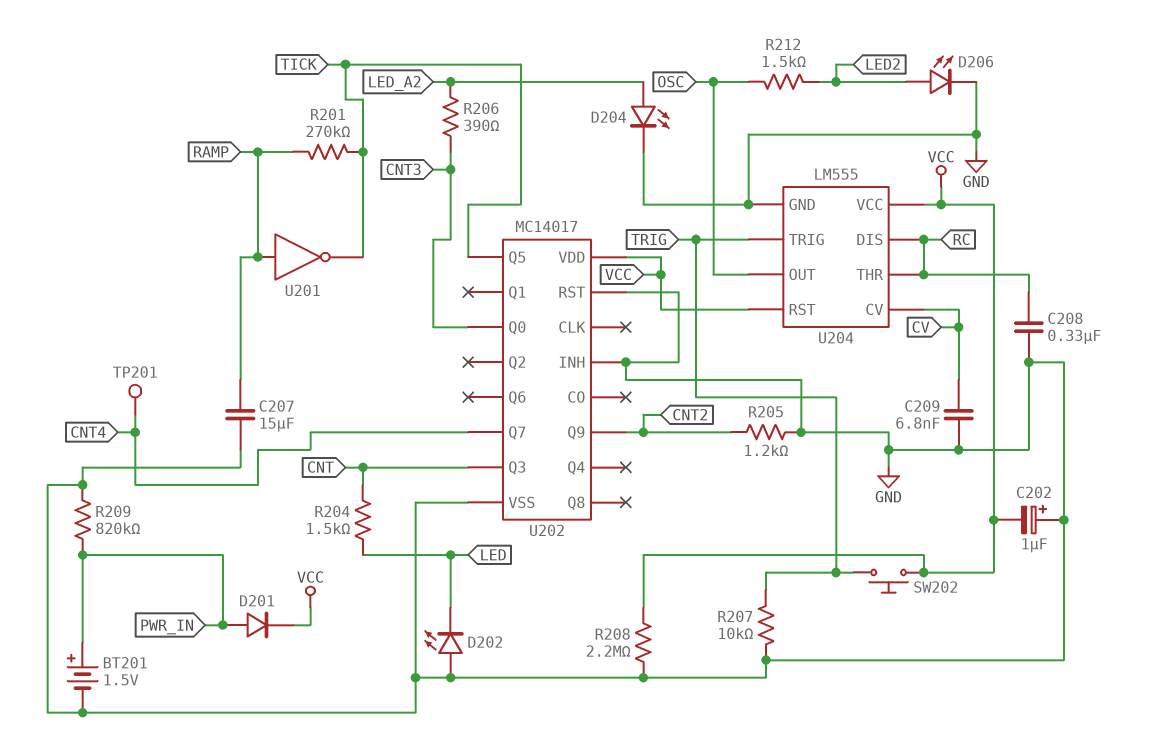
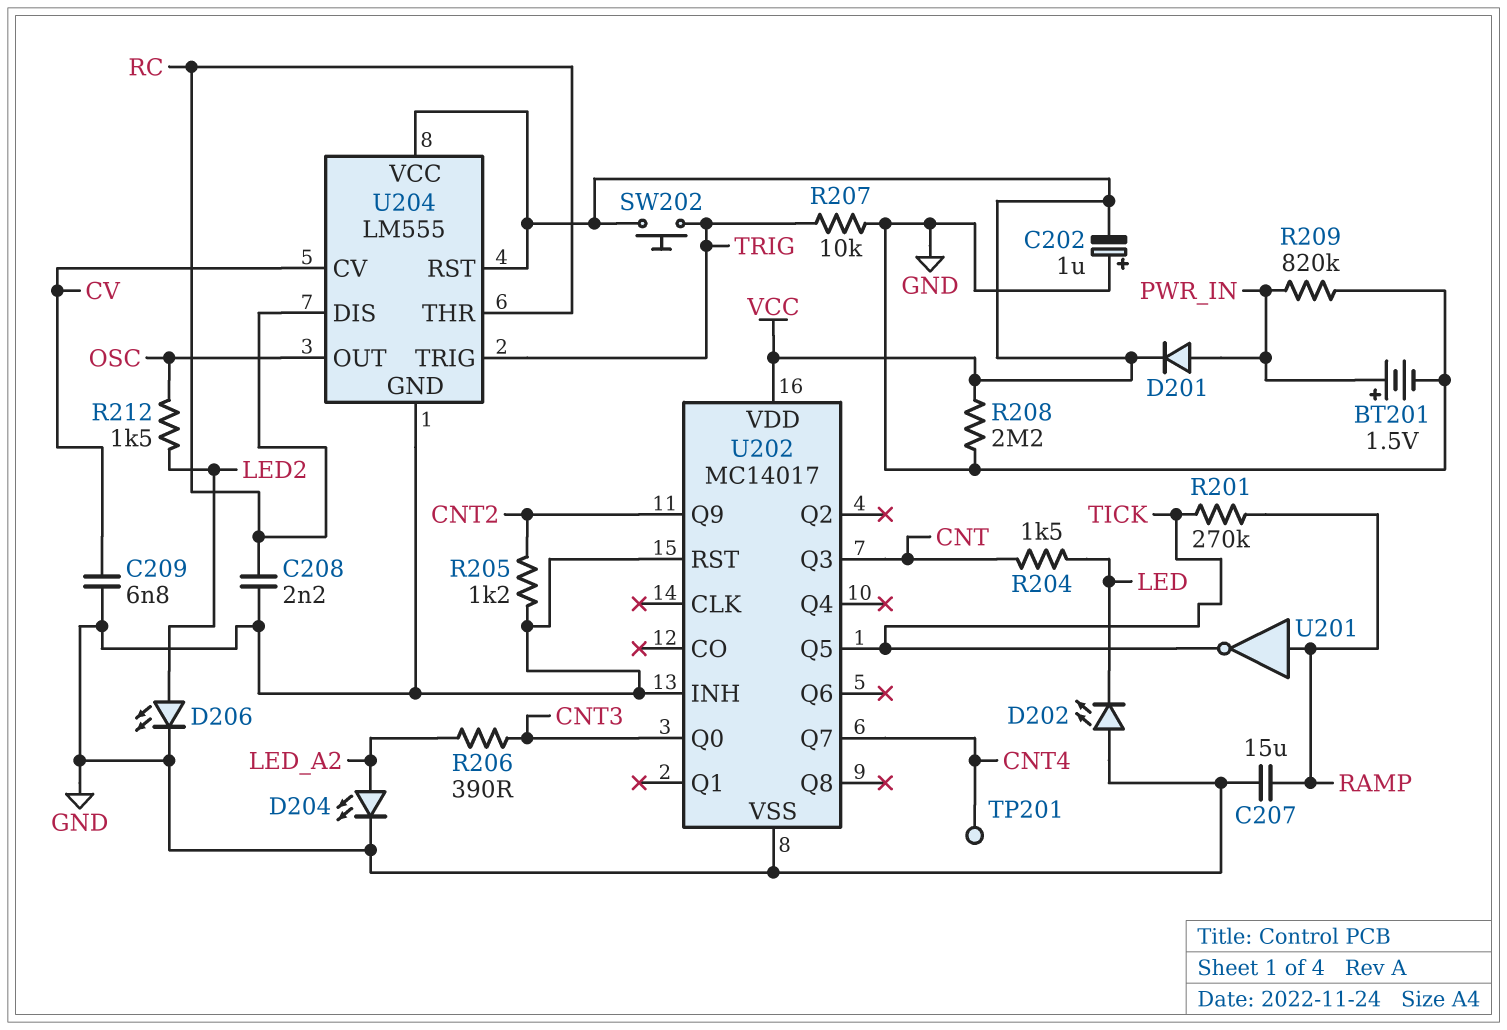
C208: 330nF (GND, RC) -> 2.2nF (GND, RC)

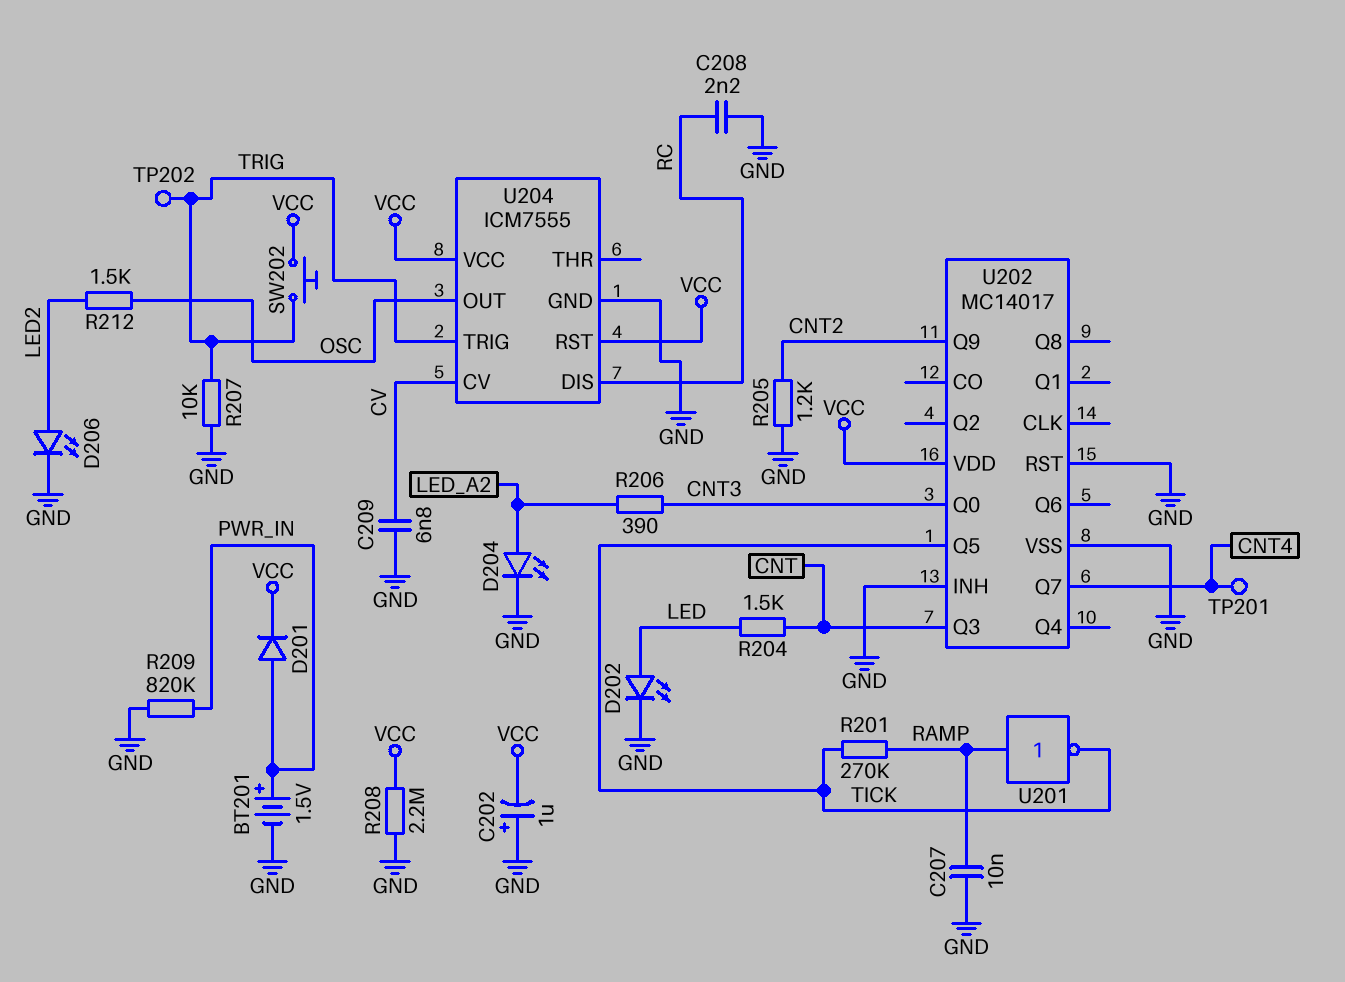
C207: 15uF (GND, RAMP) -> 10nF (GND, RAMP)
D202: LED (A GND, K LED) -> LED (A LED, K GND)
TP202: none -> test point (TRIG)
U204: LM555 -> ICM7555
U204 pin THR: RC -> none

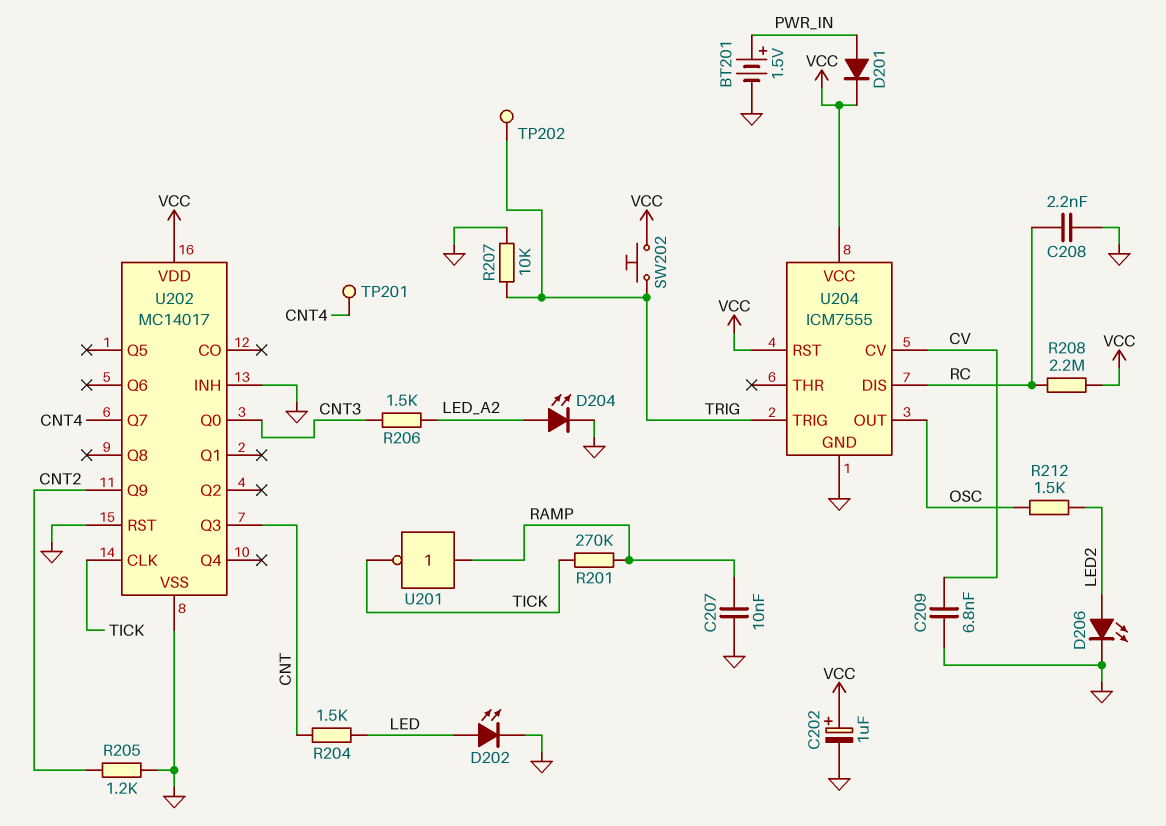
C202: 1uF (plus GND, minus VCC) -> 1uF (plus VCC, minus GND)
R206: 390 (CNT3, LED_A2) -> 1.5k (CNT3, LED_A2)
R208: 2.2M (GND, VCC) -> 2.2M (RC, VCC)
R209: 820k (GND, PWR_IN) -> none
U202 pin CLK: none -> TICK
U202 pin Q5: TICK -> none

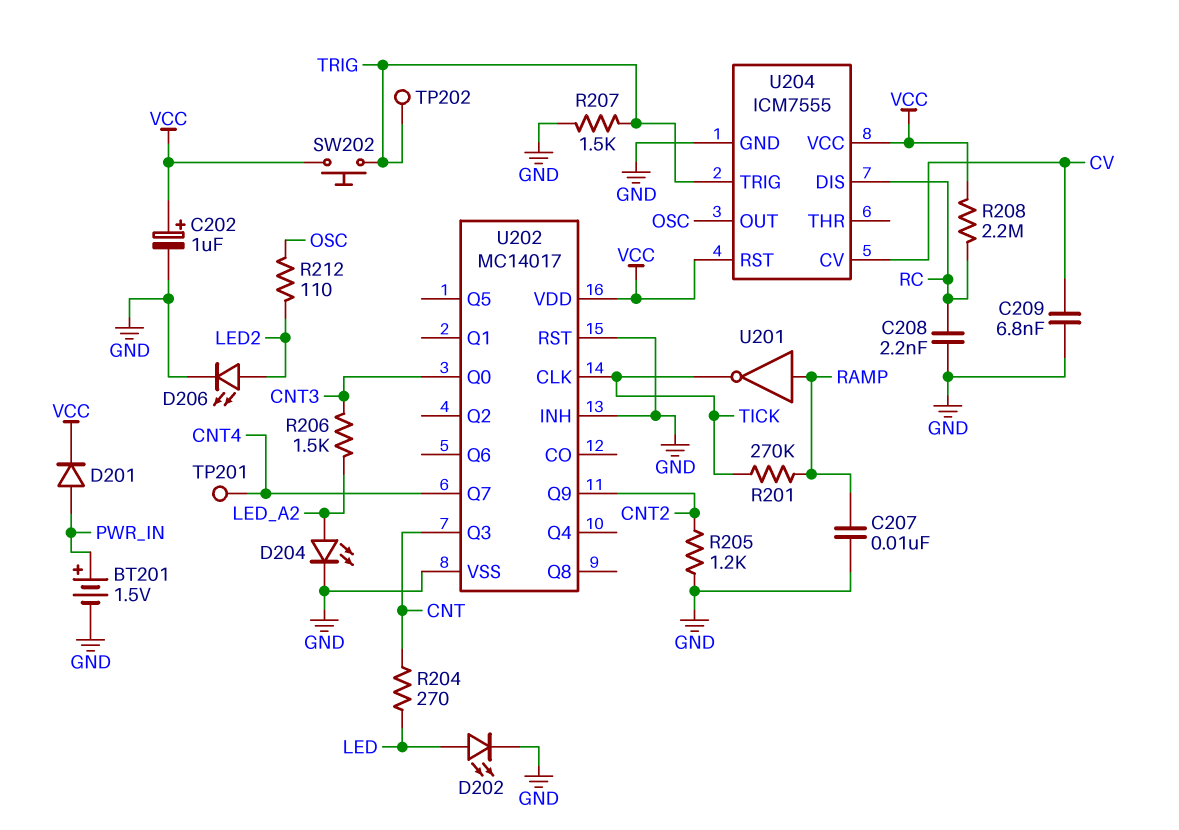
R204: 1.5k (CNT, LED) -> 270 (CNT, LED)
R207: 10k (GND, TRIG) -> 1.5k (GND, TRIG)
R212: 1.5k (LED2, OSC) -> 110 (LED2, OSC)

